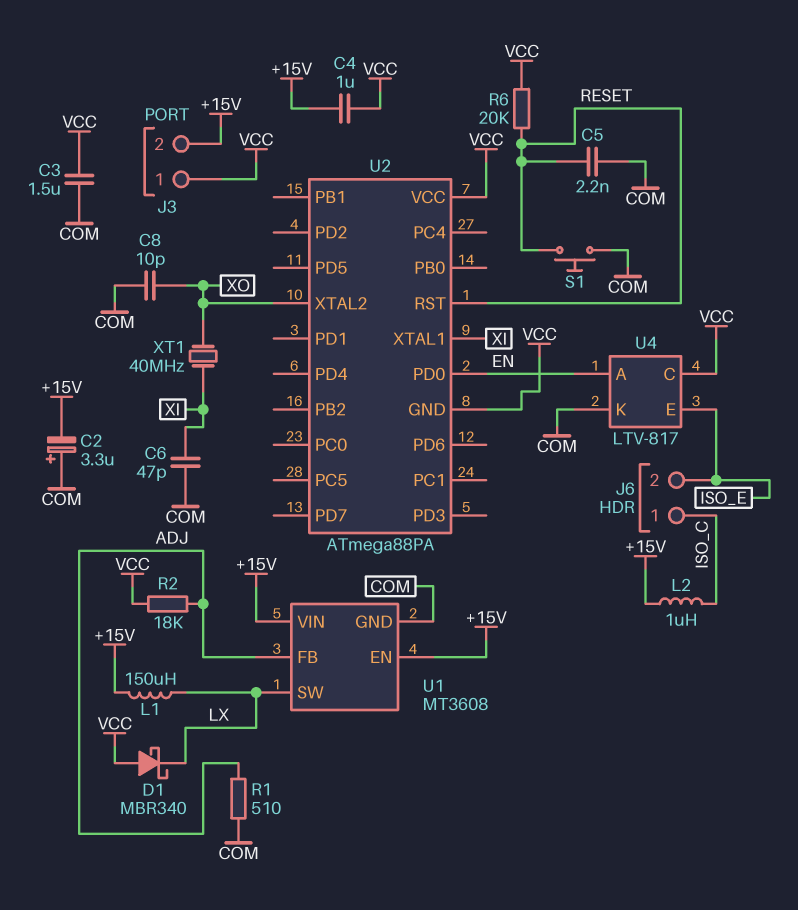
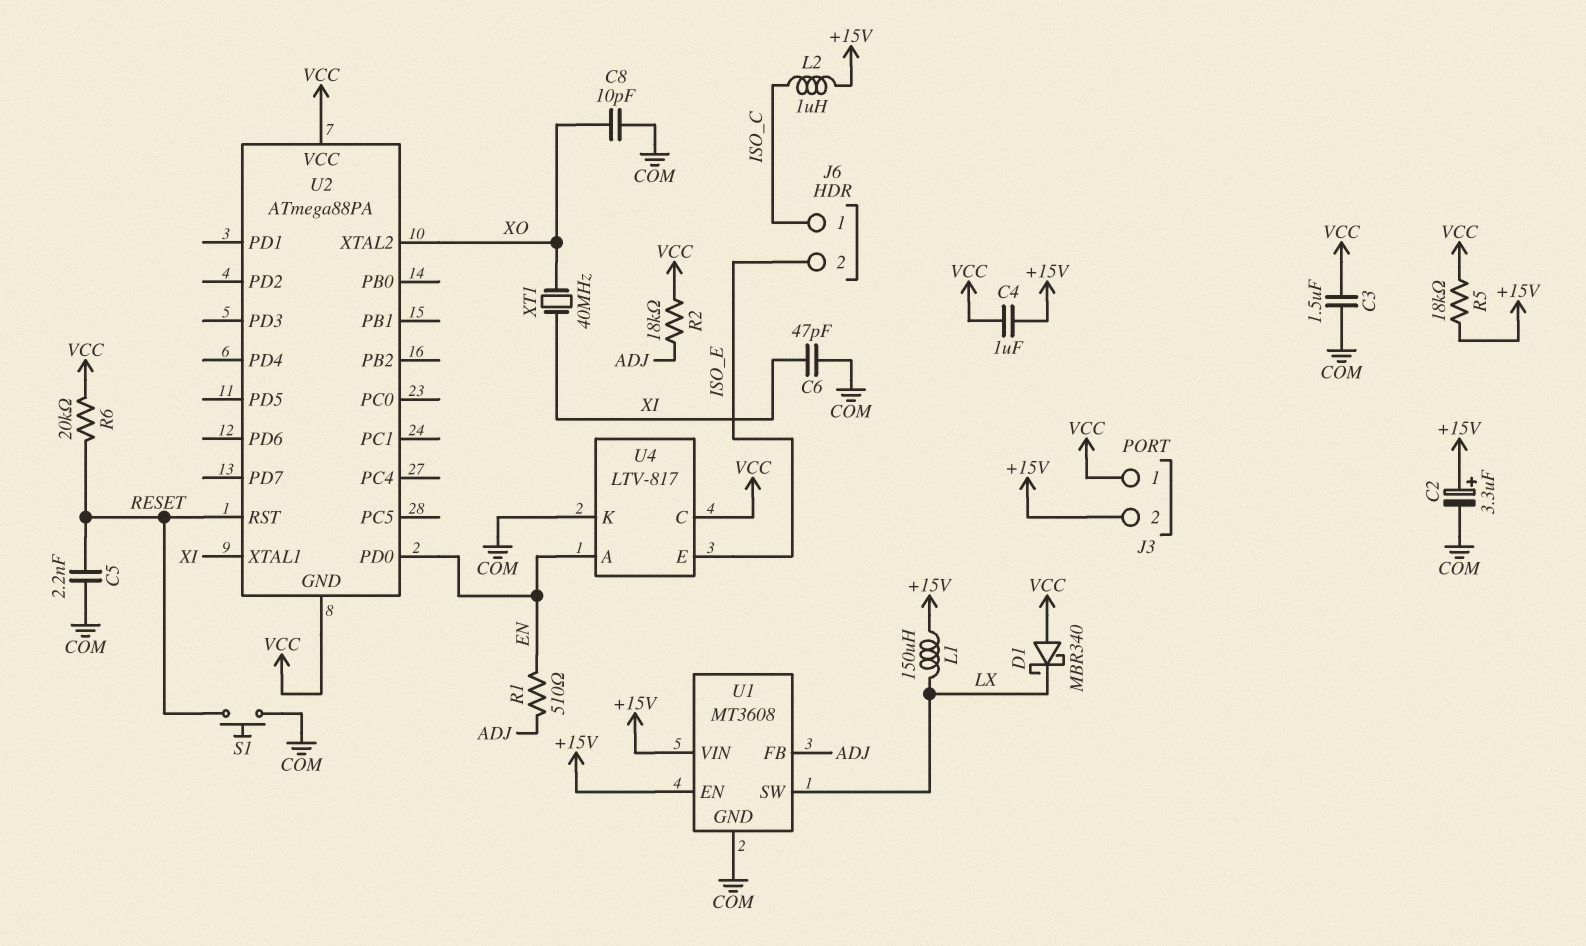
C2: 3.3uF (plus COM, minus +15V) -> 3.3uF (plus +15V, minus COM)
R1: 510 (ADJ, COM) -> 510 (ADJ, EN)
R5: none -> 18k (+15V, VCC)

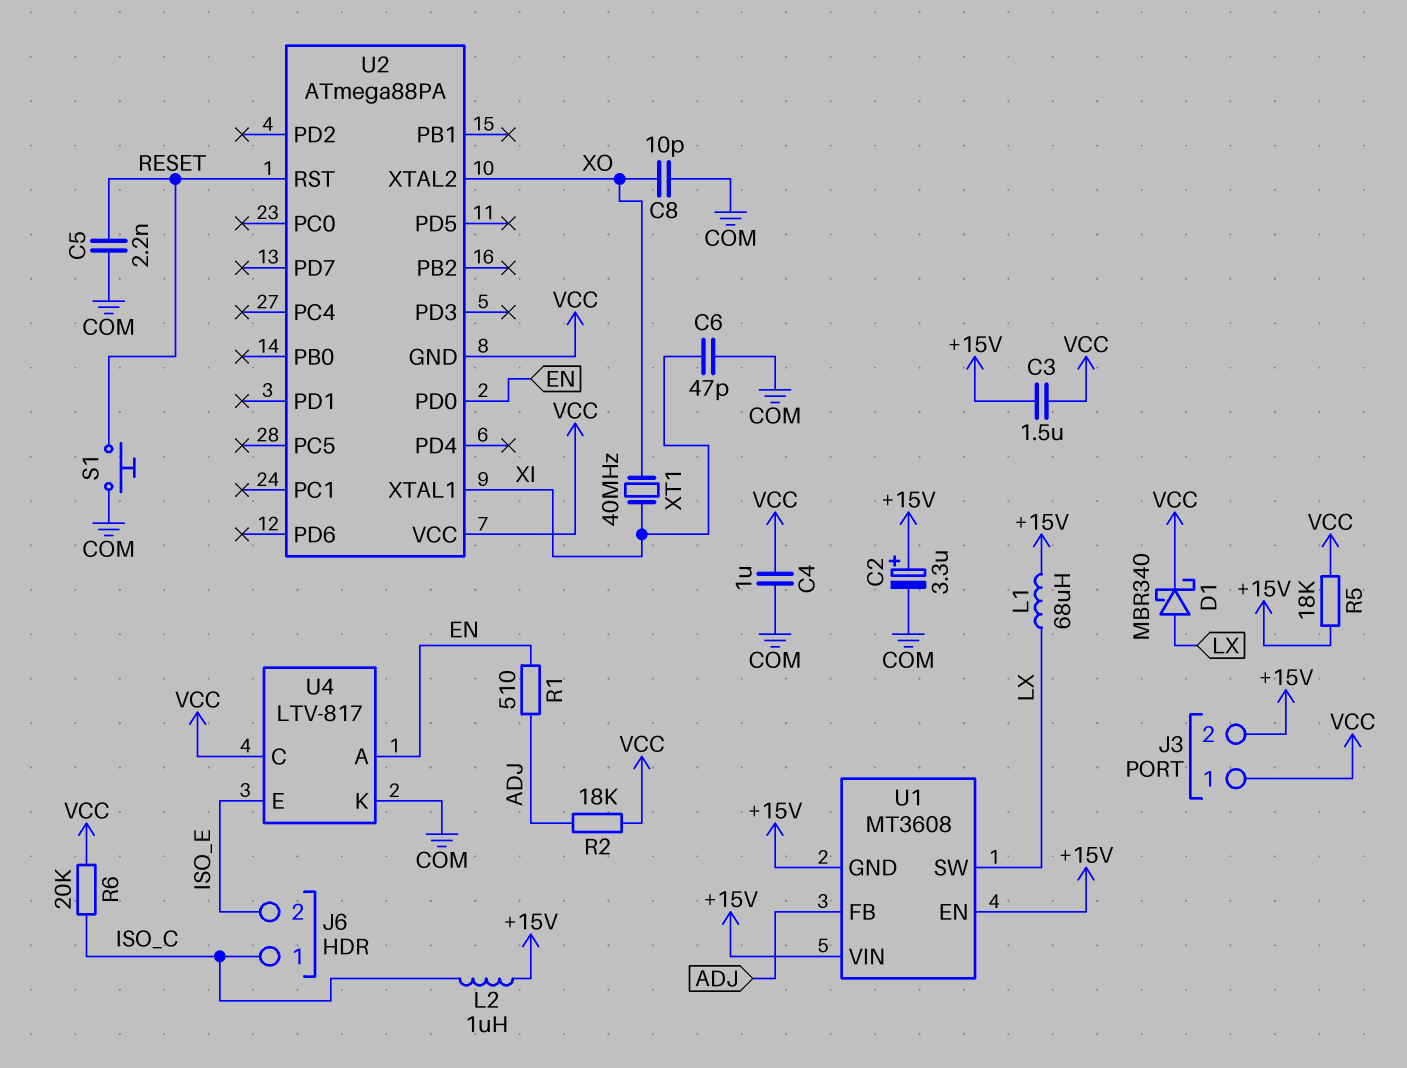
C3: 1.5uF (COM, VCC) -> 1.5uF (+15V, VCC)
C4: 1uF (+15V, VCC) -> 1uF (COM, VCC)
D1: schottky MBR340 (A VCC, K LX) -> schottky MBR340 (A LX, K VCC)
L1: 150uH (+15V, LX) -> 68uH (+15V, LX)
R6: 20k (RESET, VCC) -> 20k (ISO_C, VCC)
U1 pin GND: COM -> +15V

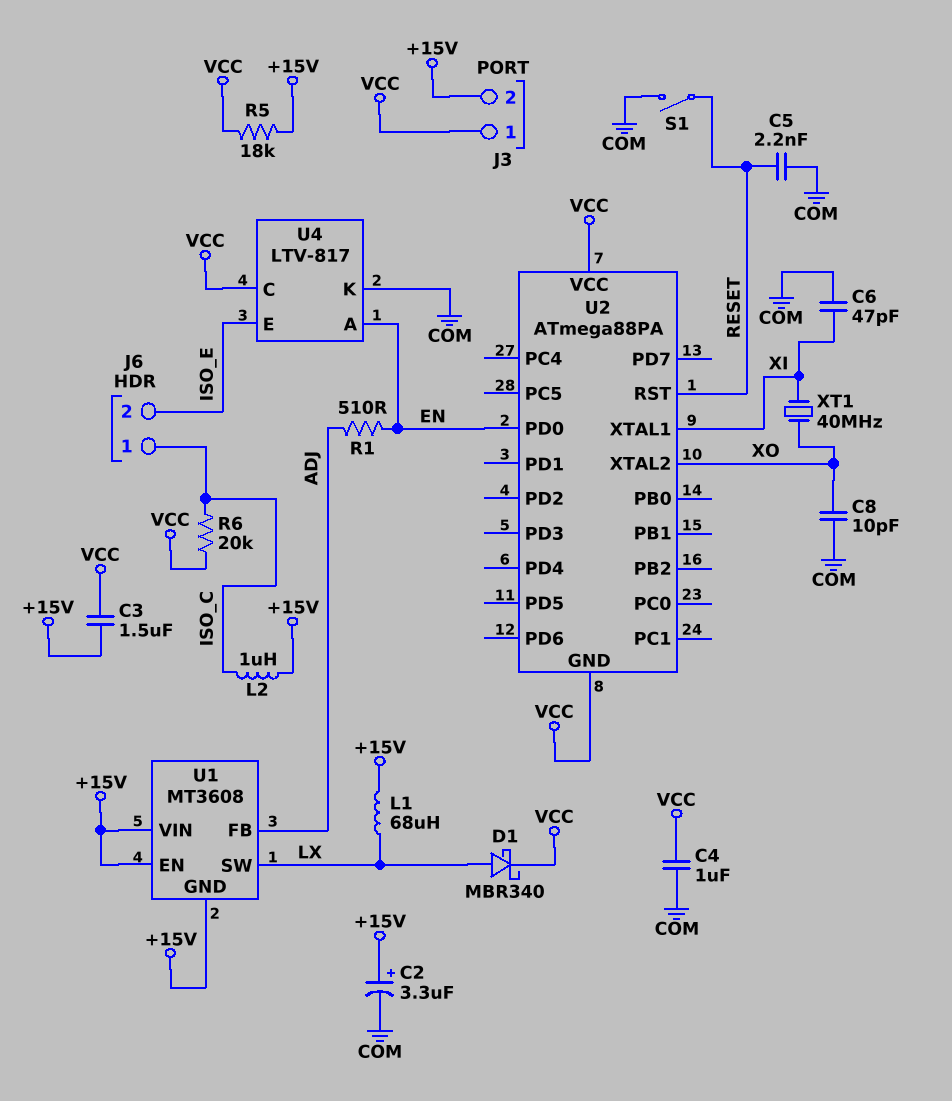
R2: 18k (ADJ, VCC) -> none
S1: button (COM, RESET) -> switch (COM, RESET)

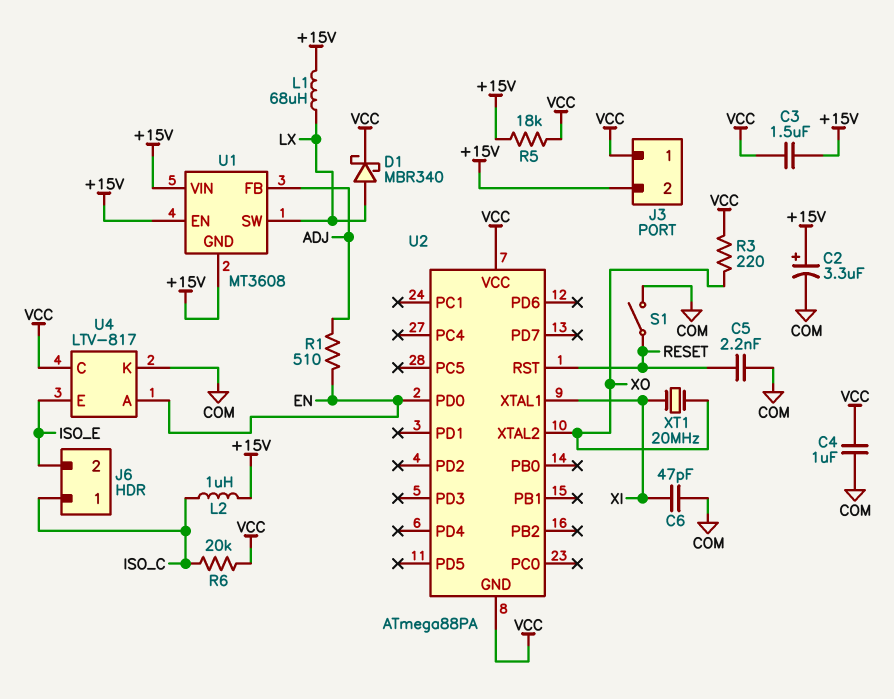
C8: 10pF (COM, XO) -> none
R3: none -> 220 (VCC, XO)
XT1: 40MHz (XI, XO) -> 20MHz (XI, XO)

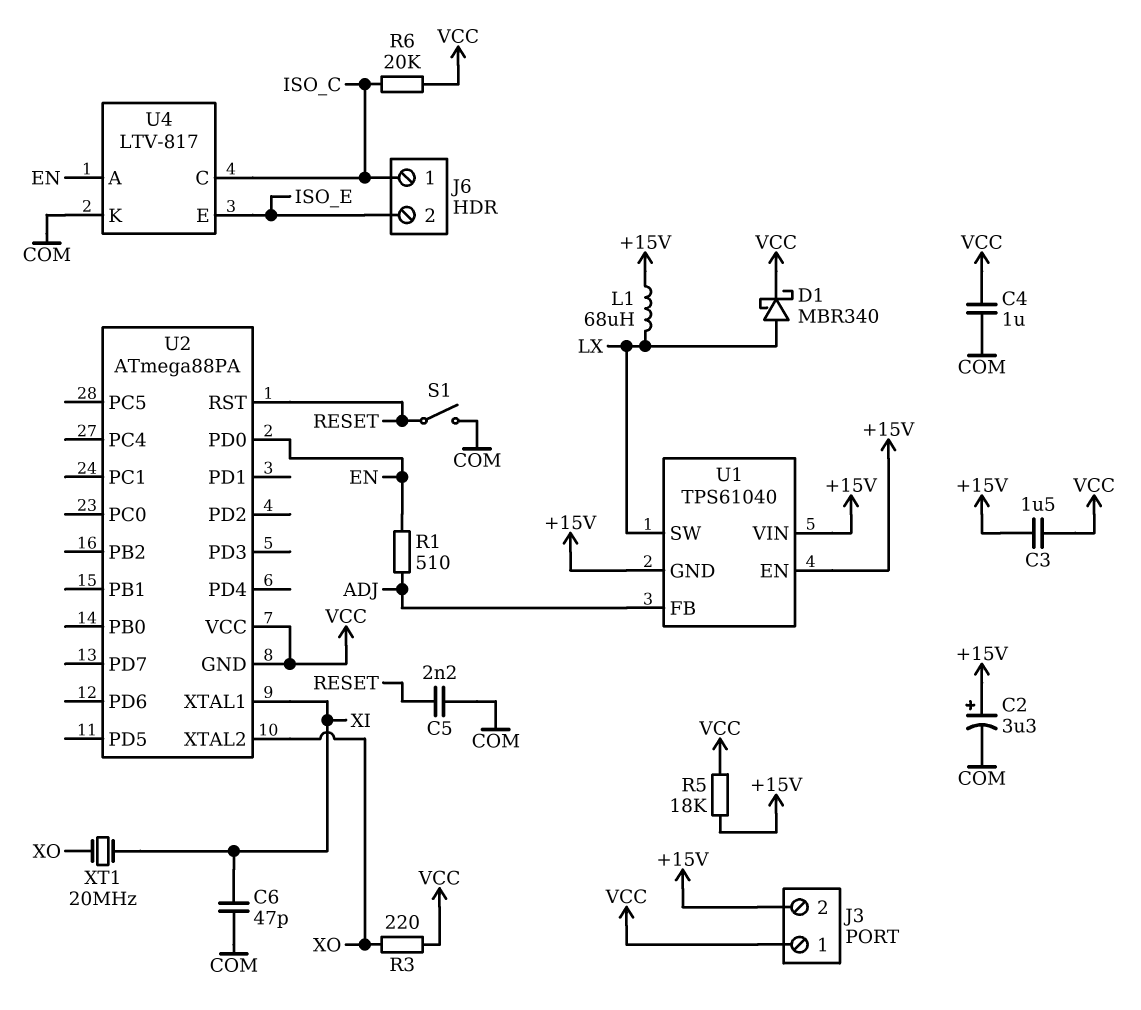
L2: 1uH (+15V, ISO_C) -> none
U1: MT3608 -> TPS61040
U4 pin C: VCC -> ISO_C

